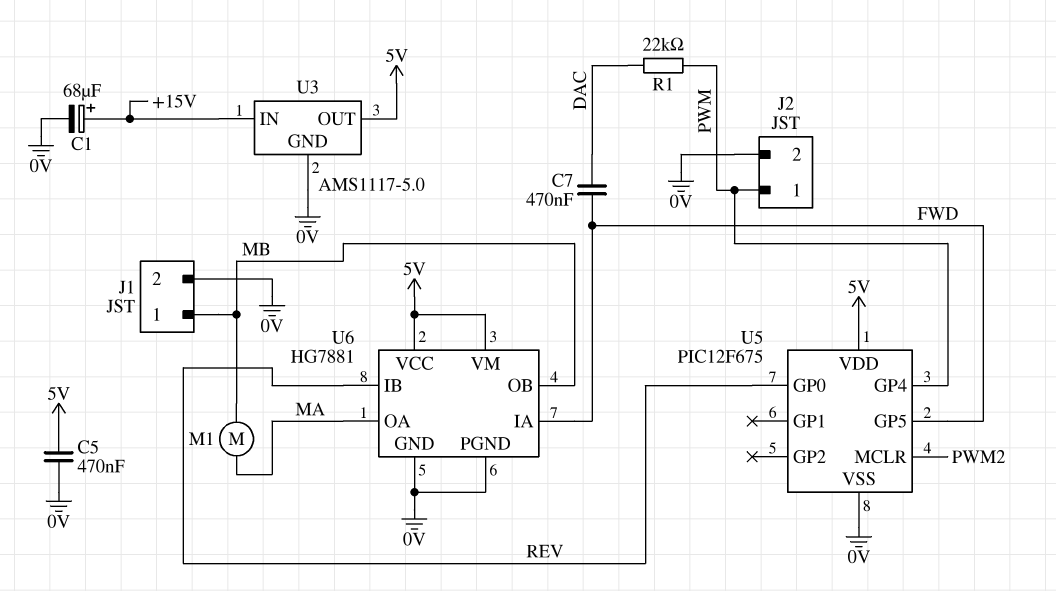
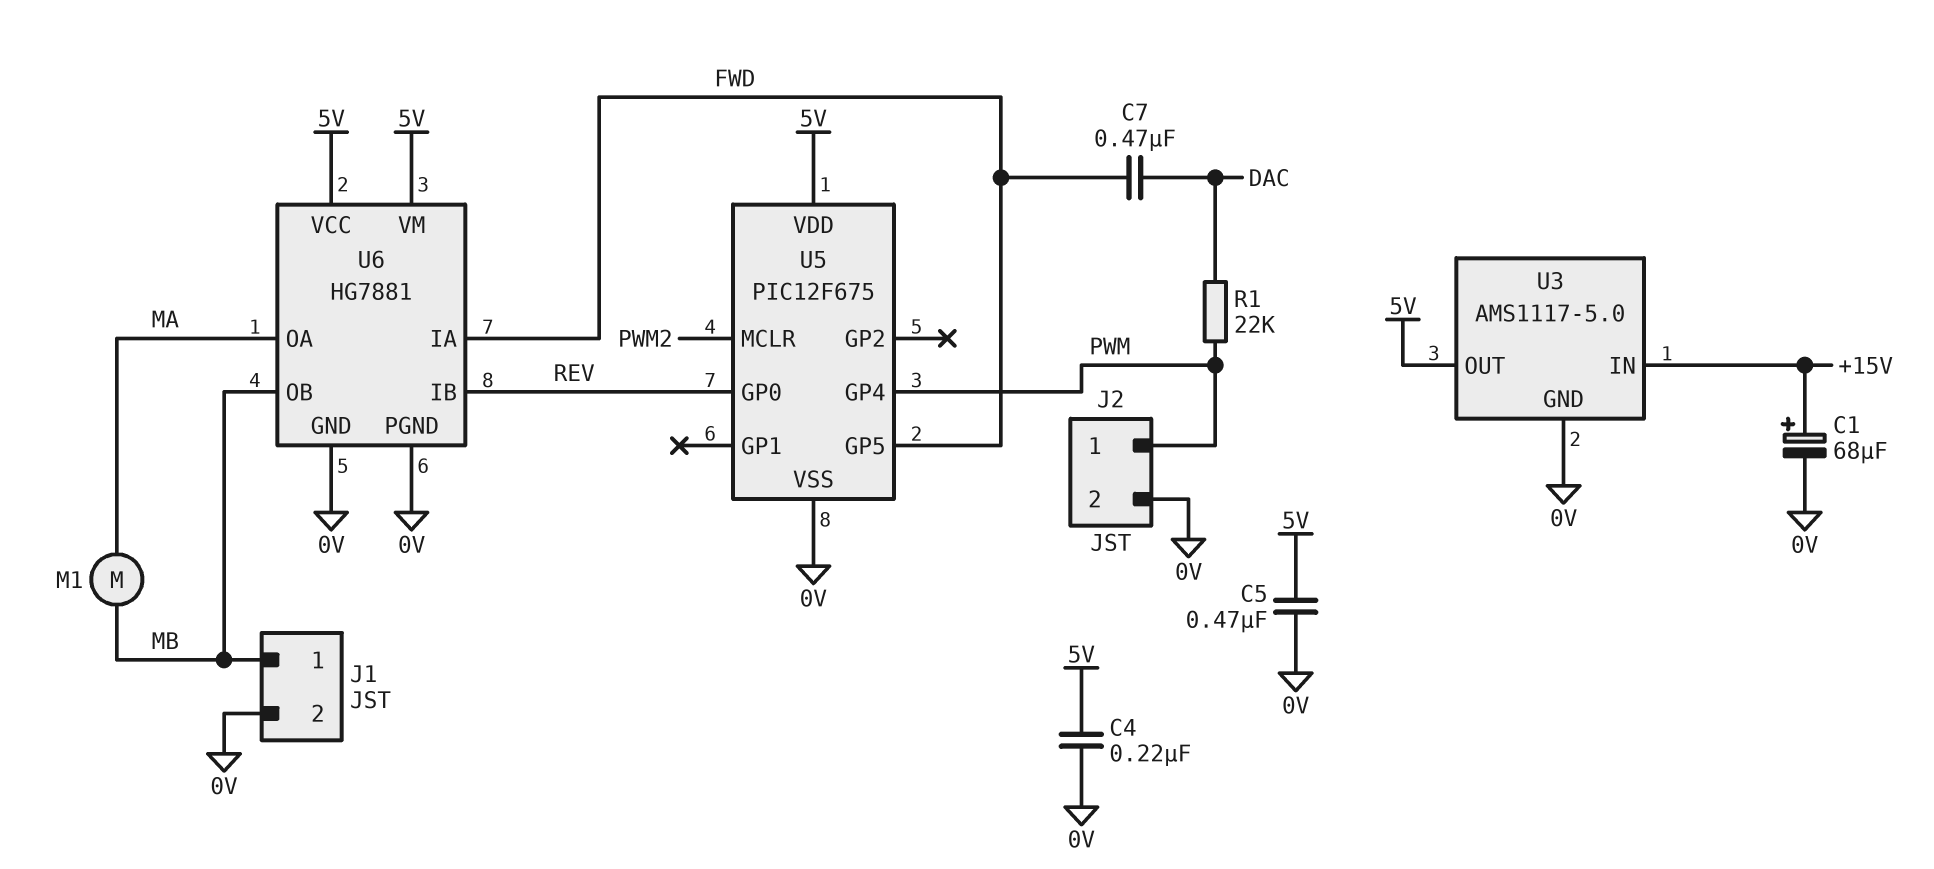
C4: none -> 220nF (0V, 5V)

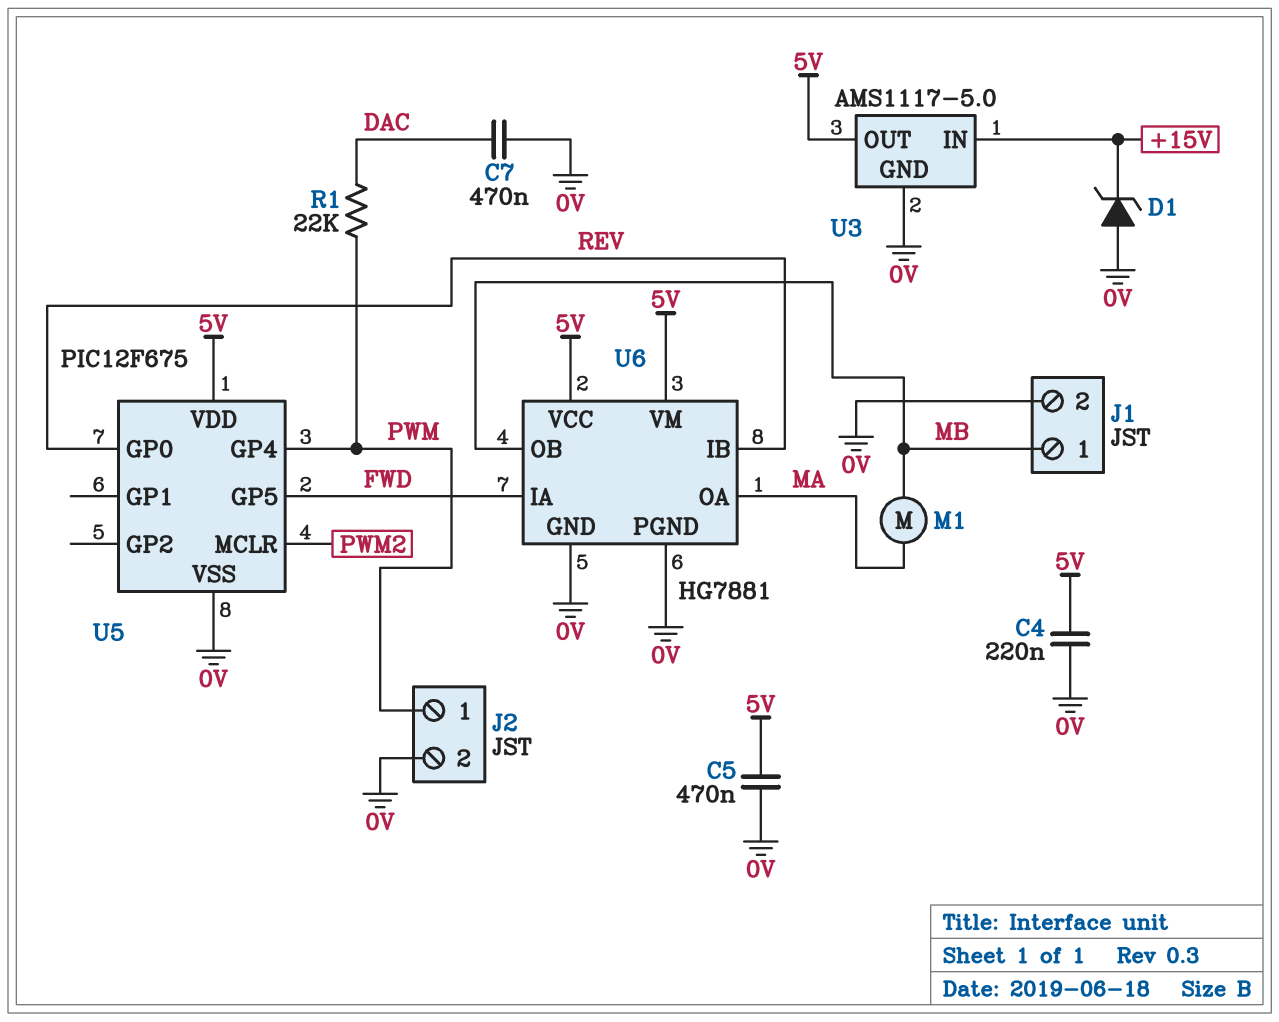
C1: 68uF (plus +15V, minus 0V) -> none
C7: 470nF (DAC, FWD) -> 470nF (0V, DAC)
D1: none -> zener (A 0V, K +15V)

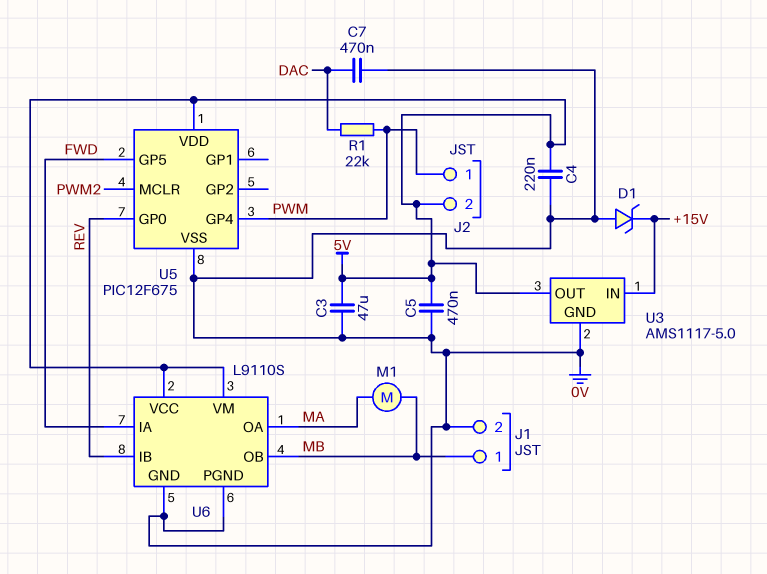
C3: none -> 47uF (0V, 5V)
J2 pin 2: 0V -> 5V
U6: HG7881 -> L9110S

